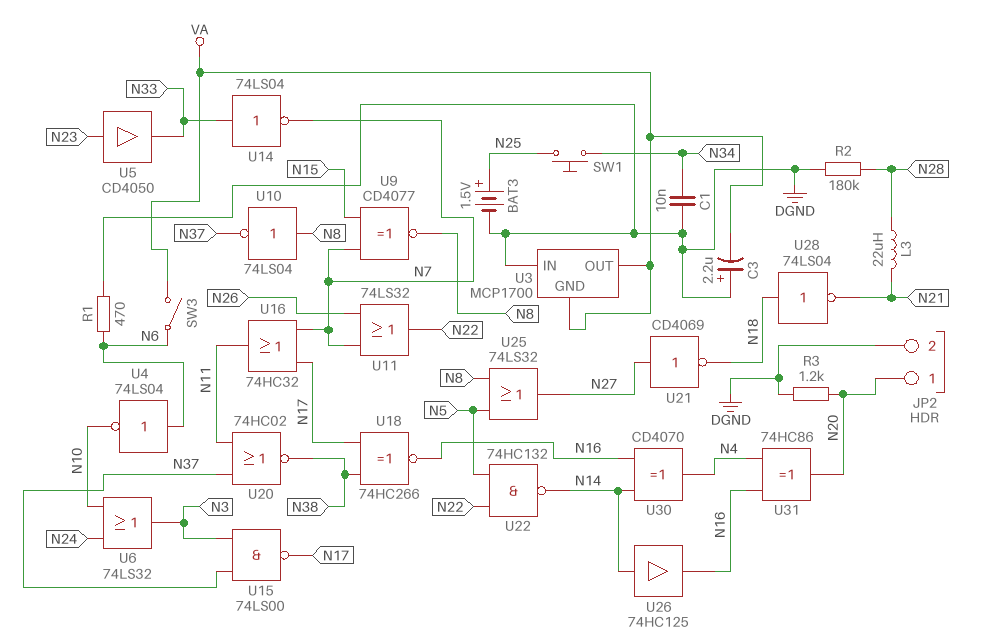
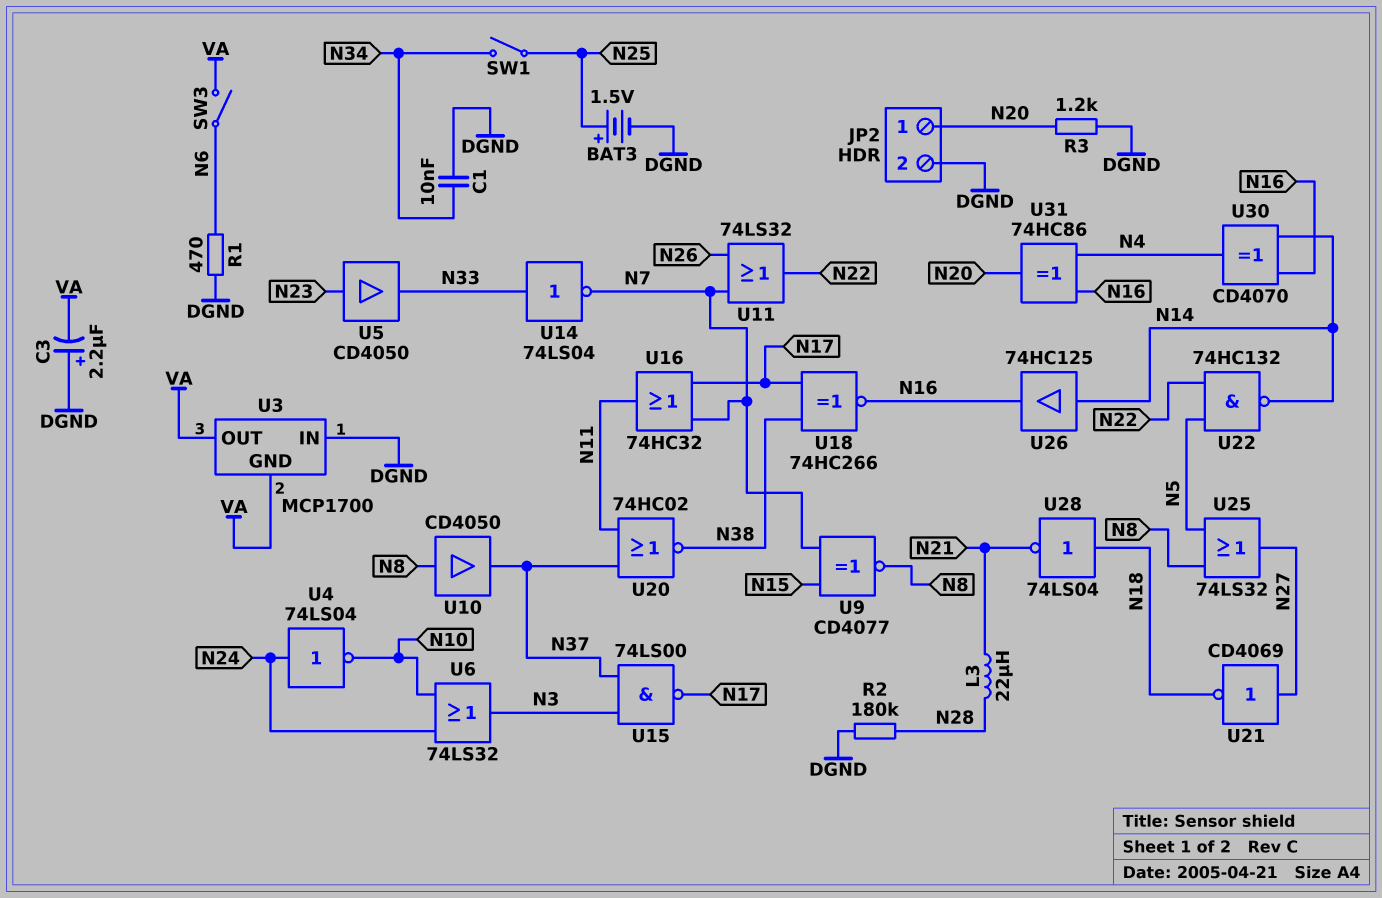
SW1: button (N25, N34) -> switch (N25, N34)
U4: NOT 74LS04 (in N6, out N10) -> NOT 74LS04 (in N24, out N10)
U10: NOT 74LS04 (in N8, out N37) -> buffer CD4050 (in N8, out N37)

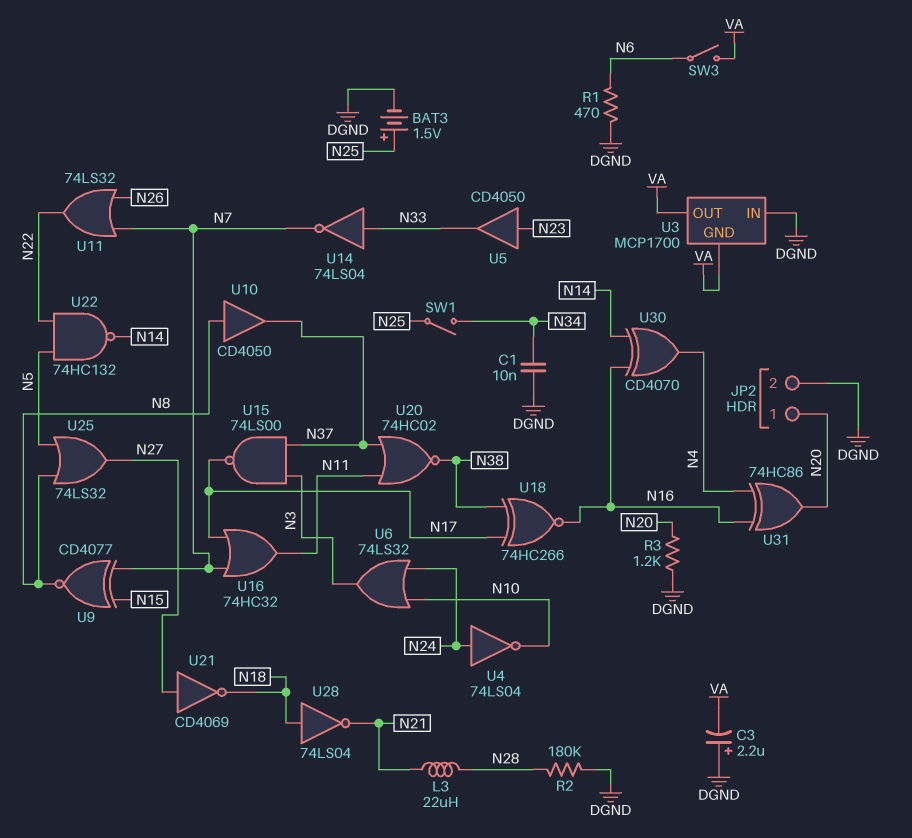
U26: buffer 74HC125 (in N14, out N16) -> none

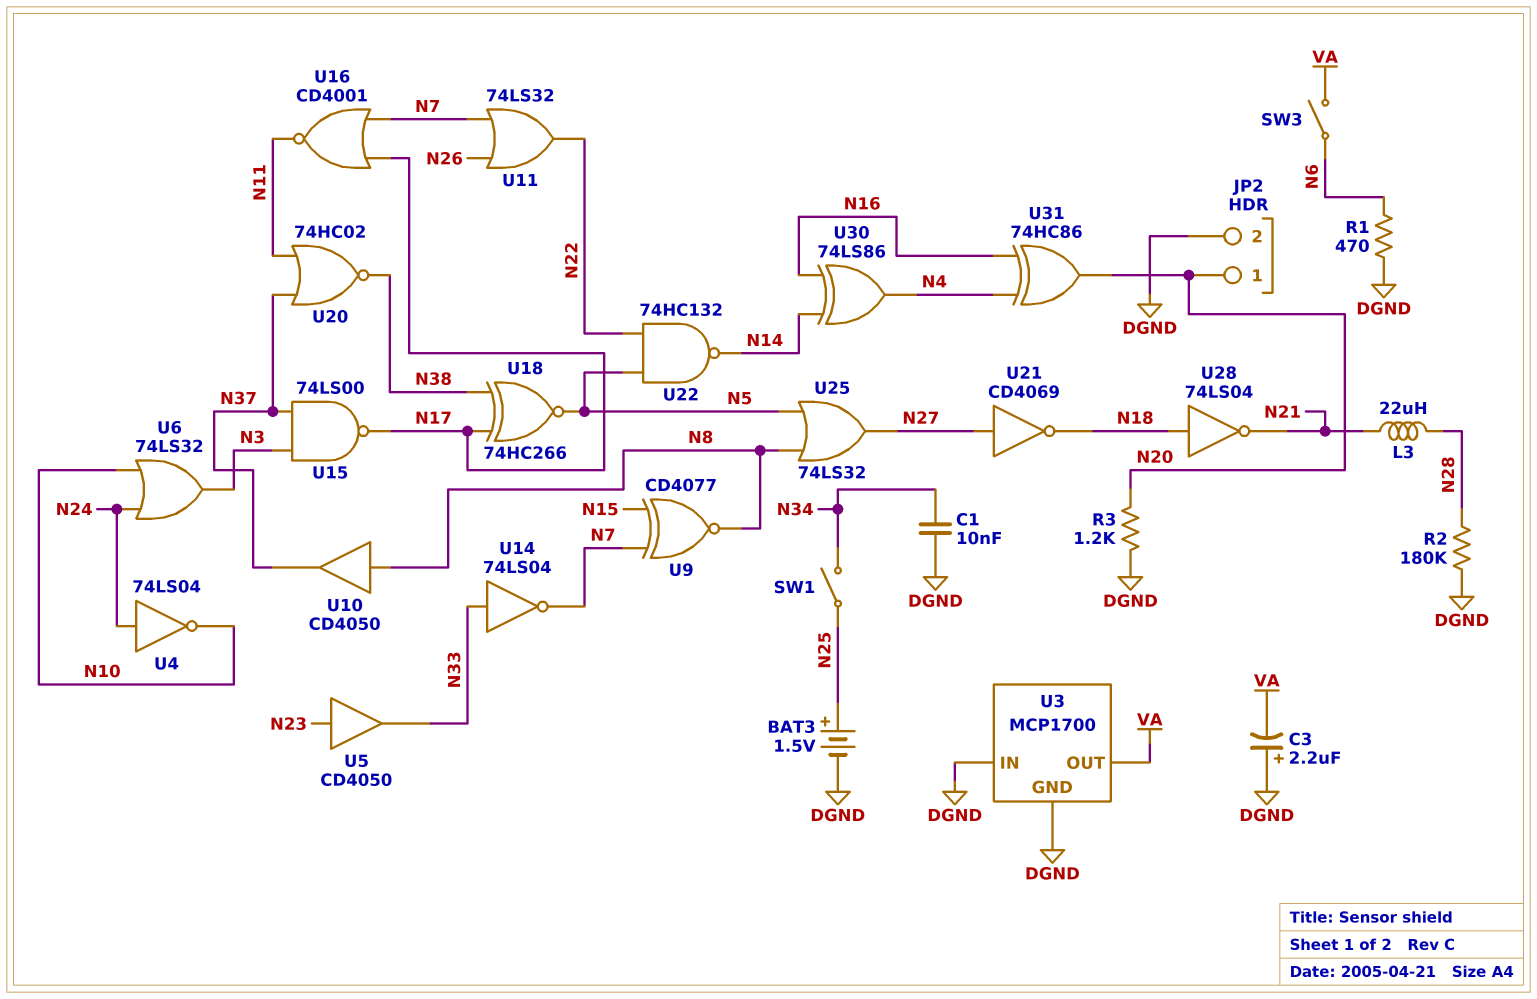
U3 pin GND: VA -> DGND
U16: OR 74HC32 (in N7, in N17, out N11) -> NOR CD4001 (in N7, in N17, out N11)
U18: XNOR 74HC266 (in N17, in N38, out N16) -> XNOR 74HC266 (in N17, in N38, out N5)
U30: XOR CD4070 (in N14, in N16, out N4) -> XOR 74LS86 (in N14, in N16, out N4)

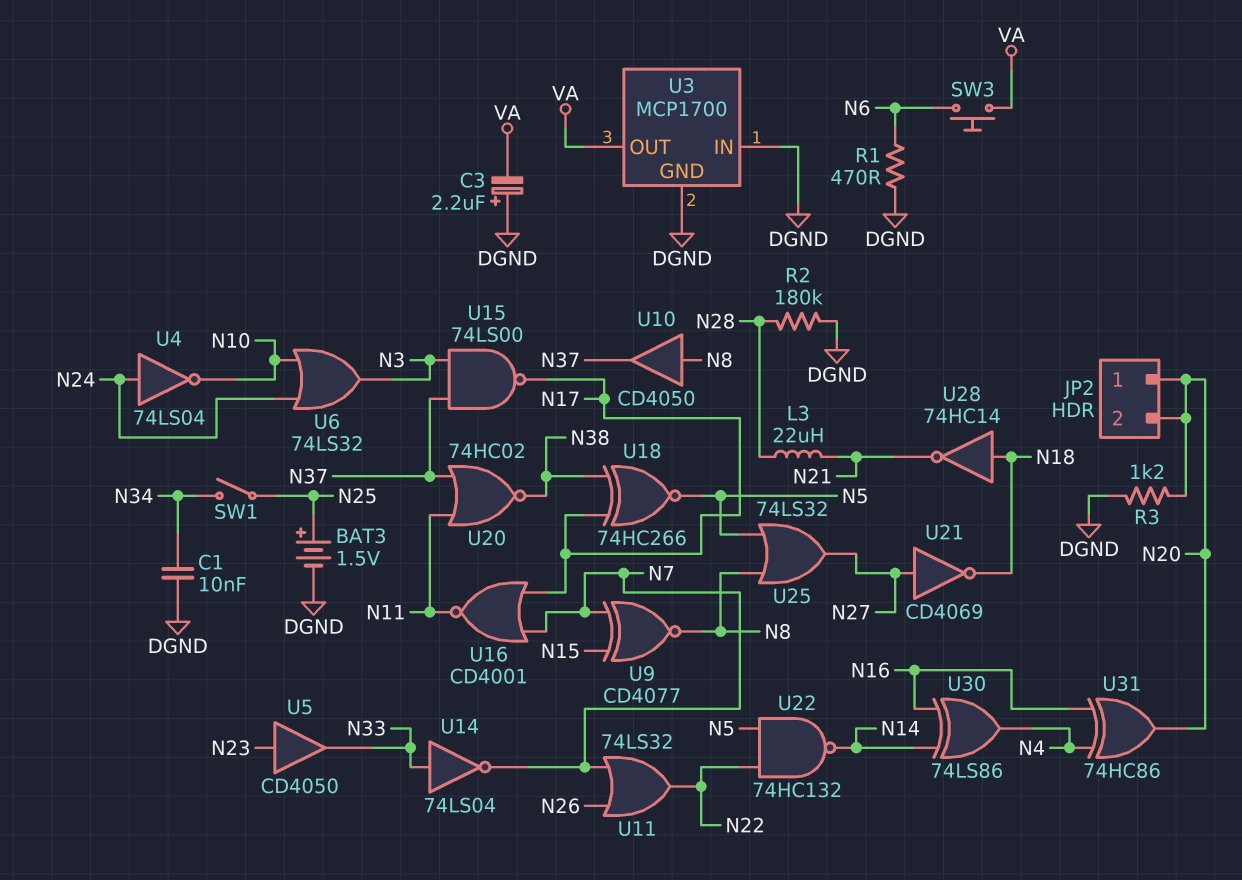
JP2 pin 2: DGND -> N20
SW3: switch (N6, VA) -> button (N6, VA)
U28: NOT 74LS04 (in N18, out N21) -> NOT 74HC14 (in N18, out N21)

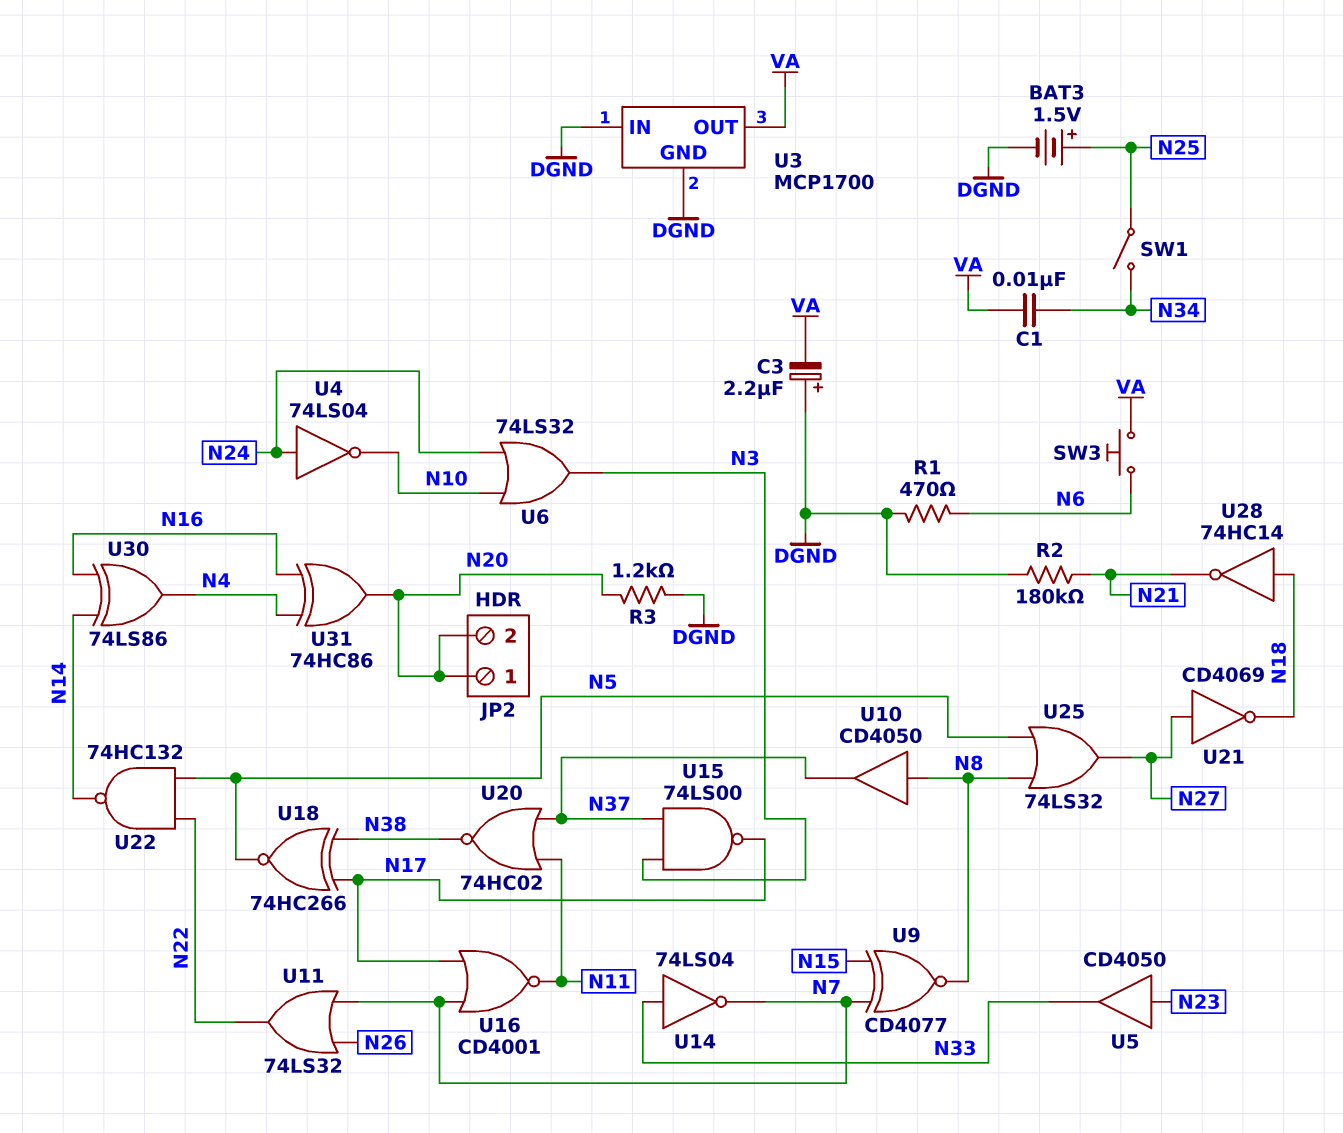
C1: 10nF (DGND, N34) -> 10nF (N34, VA)
L3: 22uH (N21, N28) -> none
R2: 180k (DGND, N28) -> 180k (DGND, N21)

